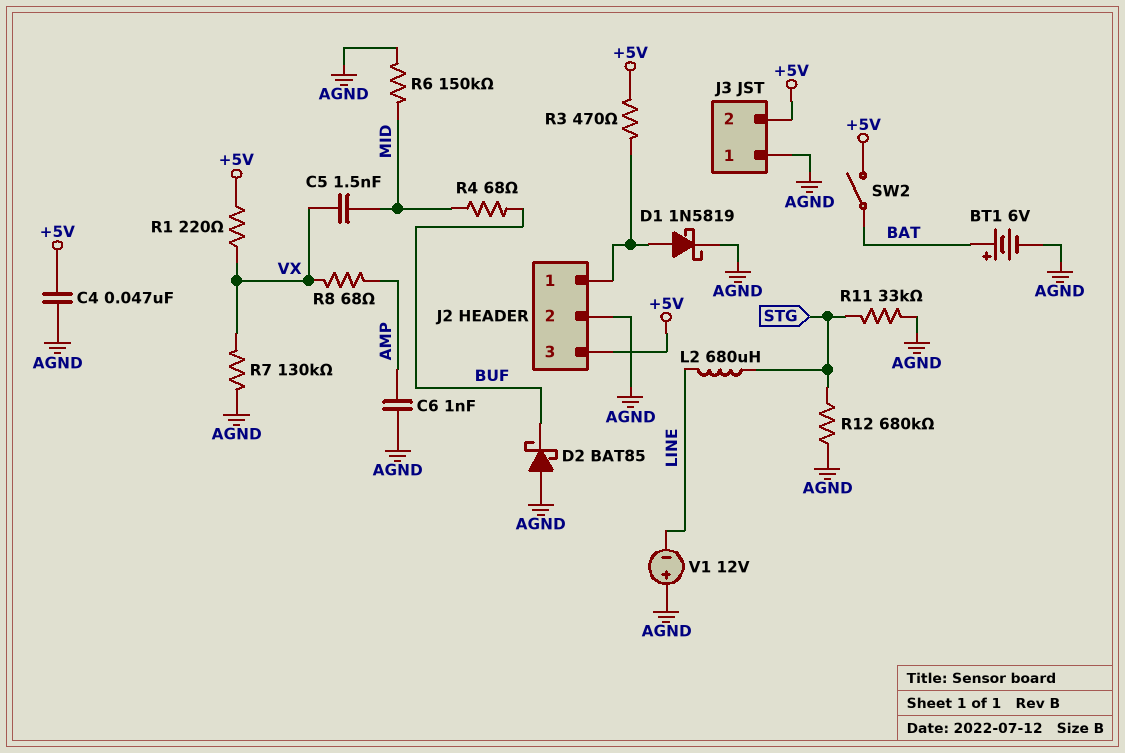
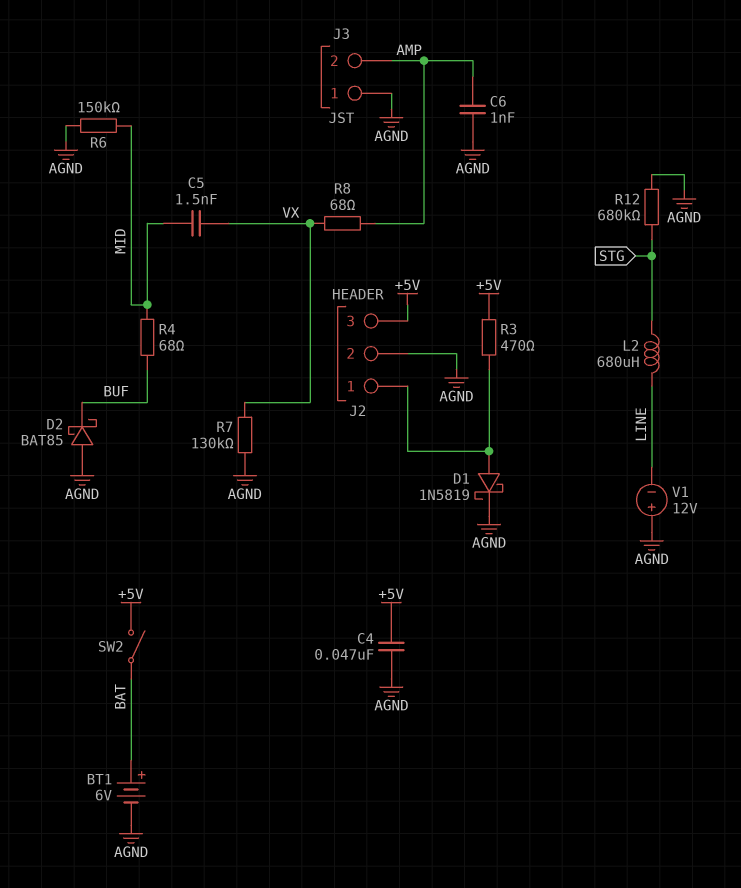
J3 pin 2: +5V -> AMP
R1: 220 (+5V, VX) -> none
R11: 33k (AGND, STG) -> none

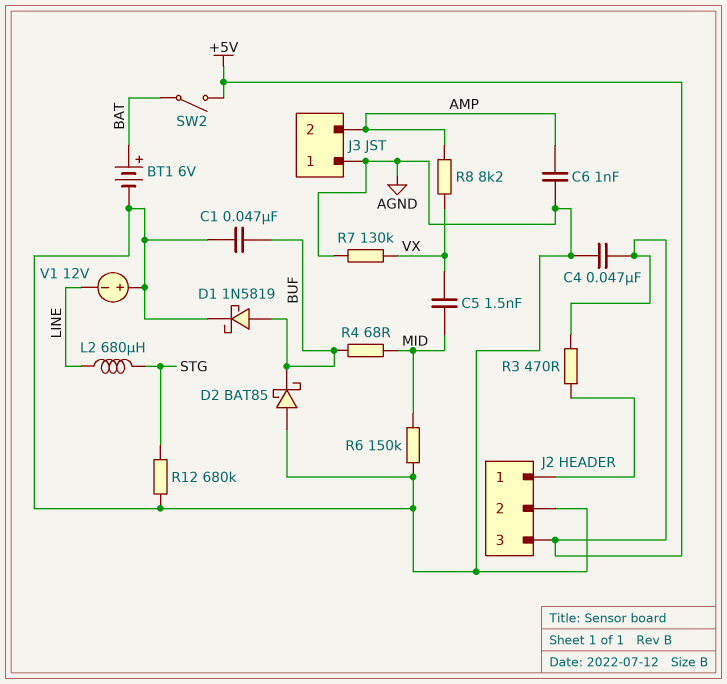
C1: none -> 47nF (AGND, BUF)
D1: schottky 1N5819 (A J2/1, K AGND) -> schottky 1N5819 (A BUF, K AGND)
R8: 68 (AMP, VX) -> 8.2k (AMP, VX)

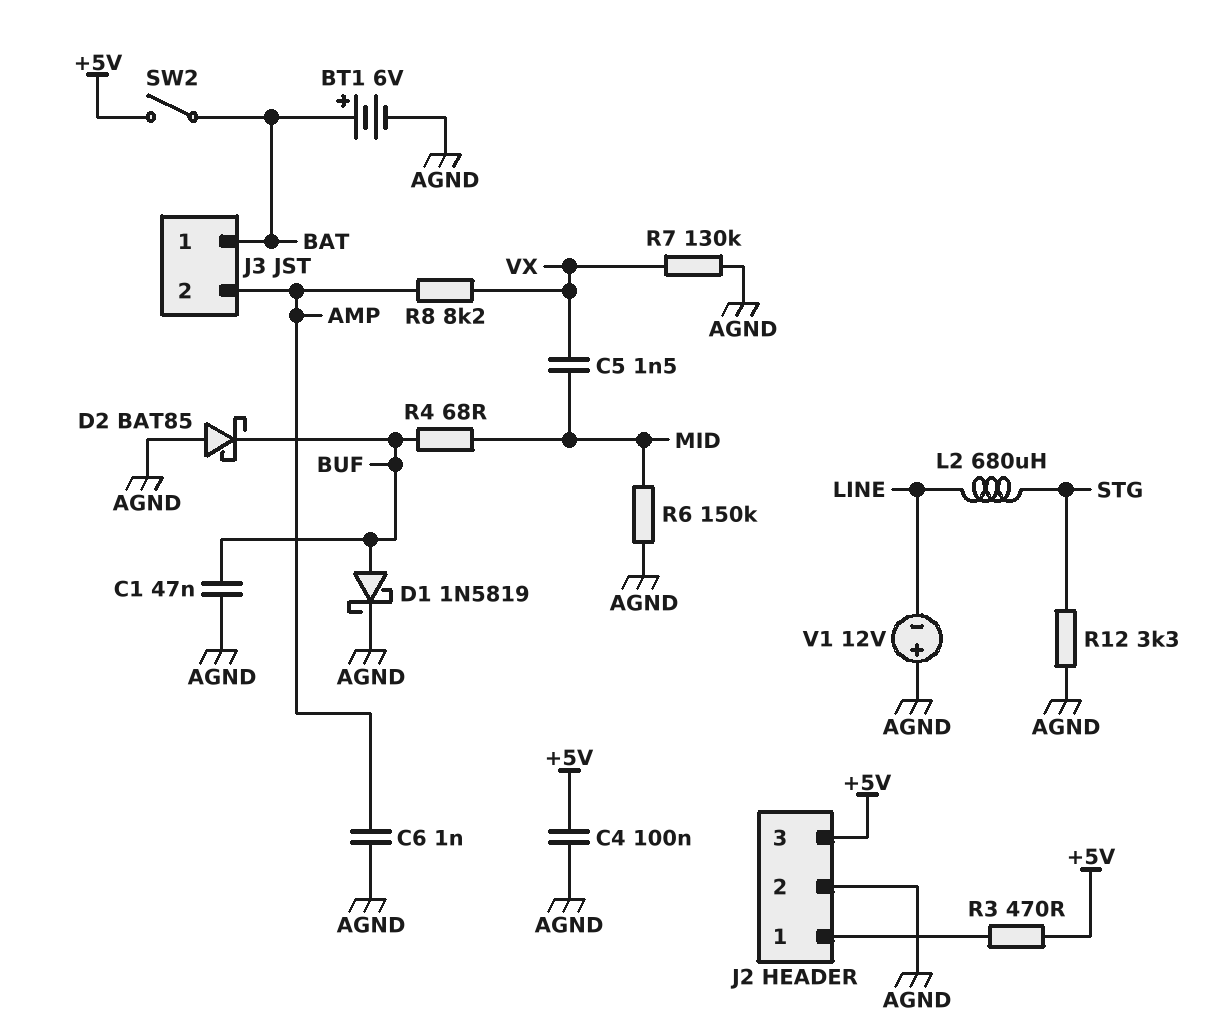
C4: 47nF (+5V, AGND) -> 100nF (+5V, AGND)
J3 pin 1: AGND -> BAT
R12: 680k (AGND, STG) -> 3.3k (AGND, STG)

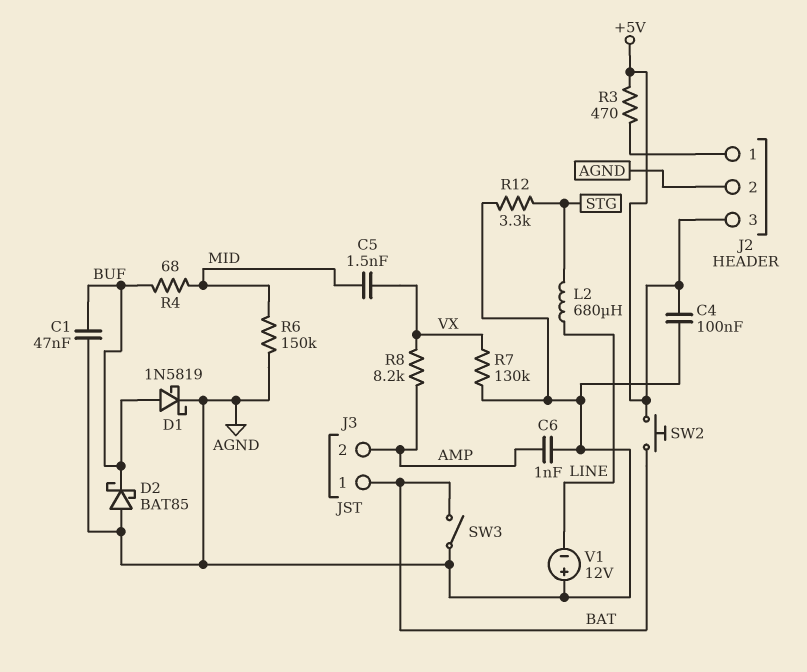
BT1: 6V (plus BAT, minus AGND) -> none
SW2: switch (+5V, BAT) -> button (+5V, BAT)
SW3: none -> switch (AGND, BAT)

